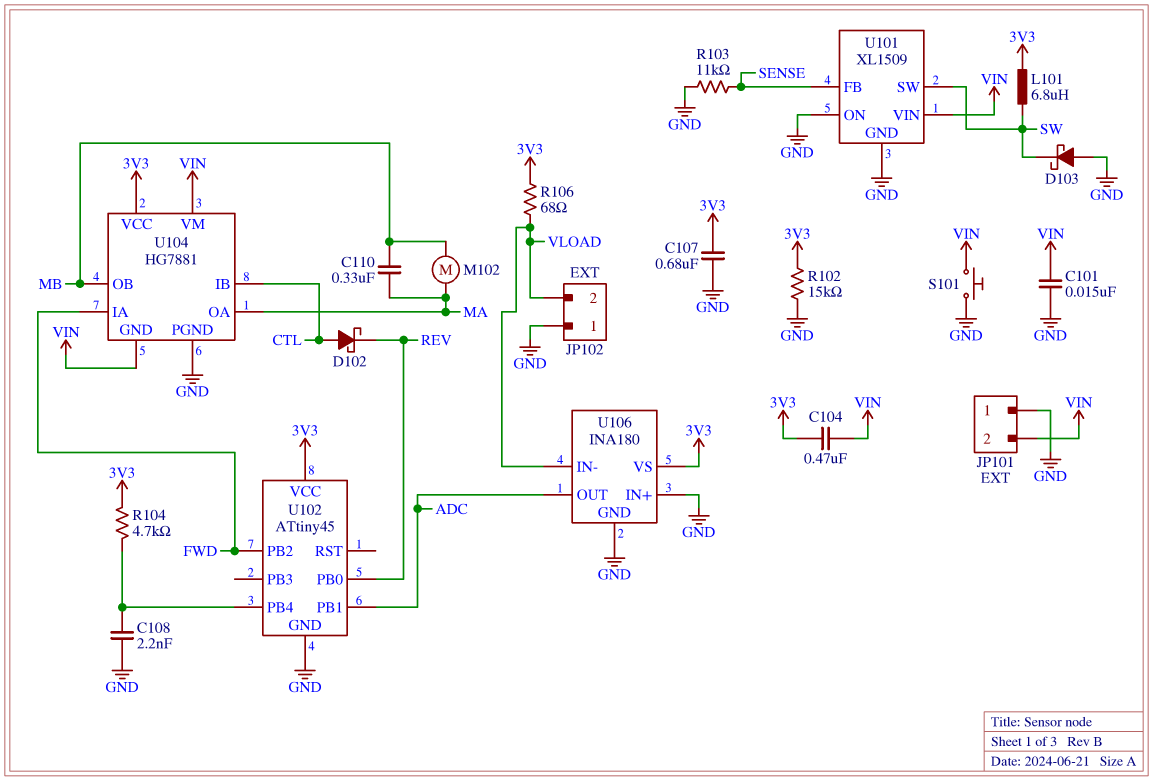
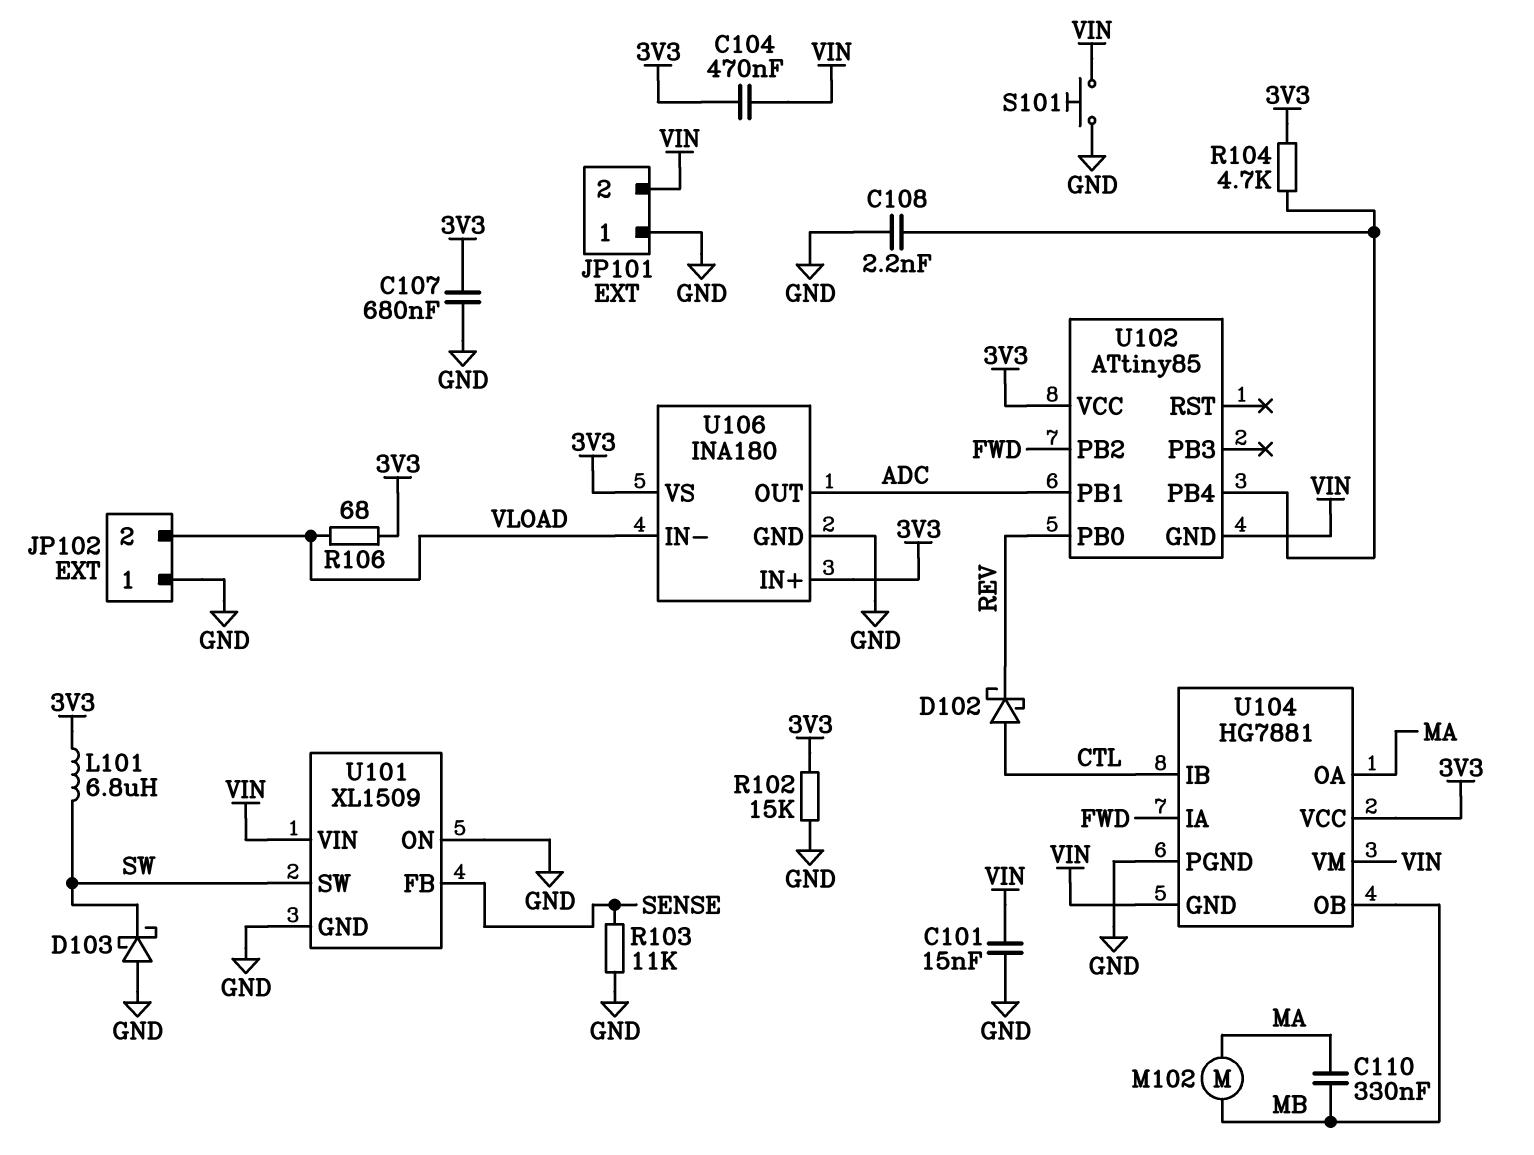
U102: ATtiny45 -> ATtiny85
U102 pin GND: GND -> VIN
U106 pin IN+: GND -> 3V3

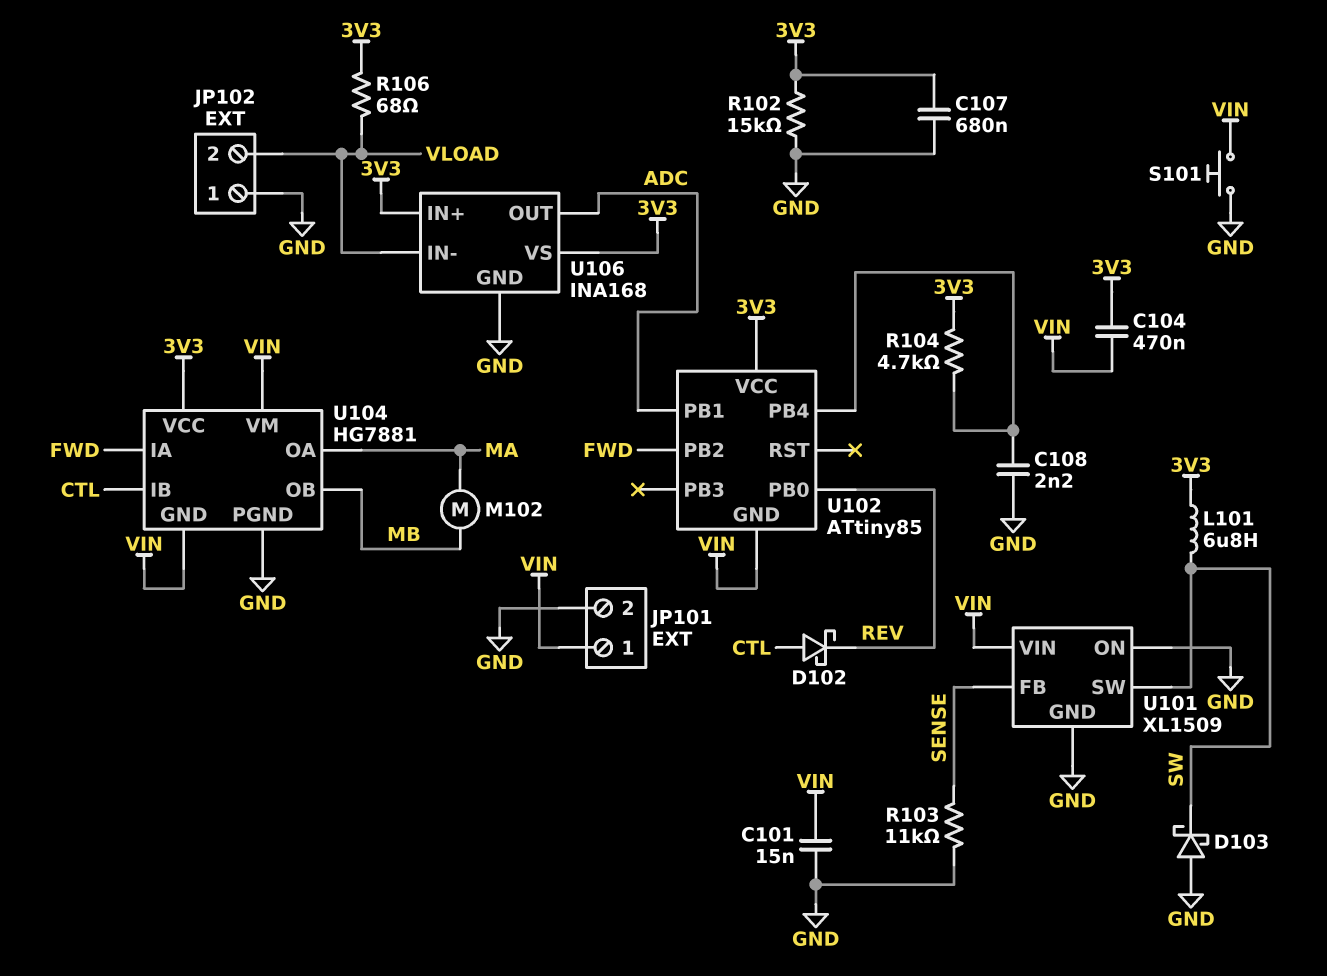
C110: 330nF (MA, MB) -> none
JP101 pin 1: GND -> VIN
JP101 pin 2: VIN -> GND
U106: INA180 -> INA168

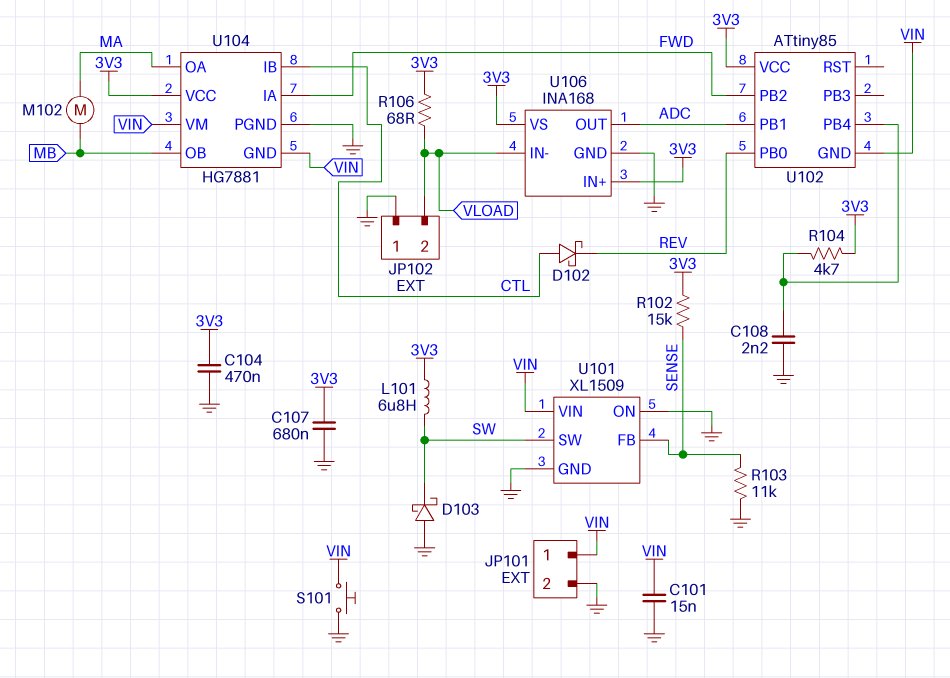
C104: 470nF (3V3, VIN) -> 470nF (3V3, GND)
R102: 15k (3V3, GND) -> 15k (3V3, SENSE)

